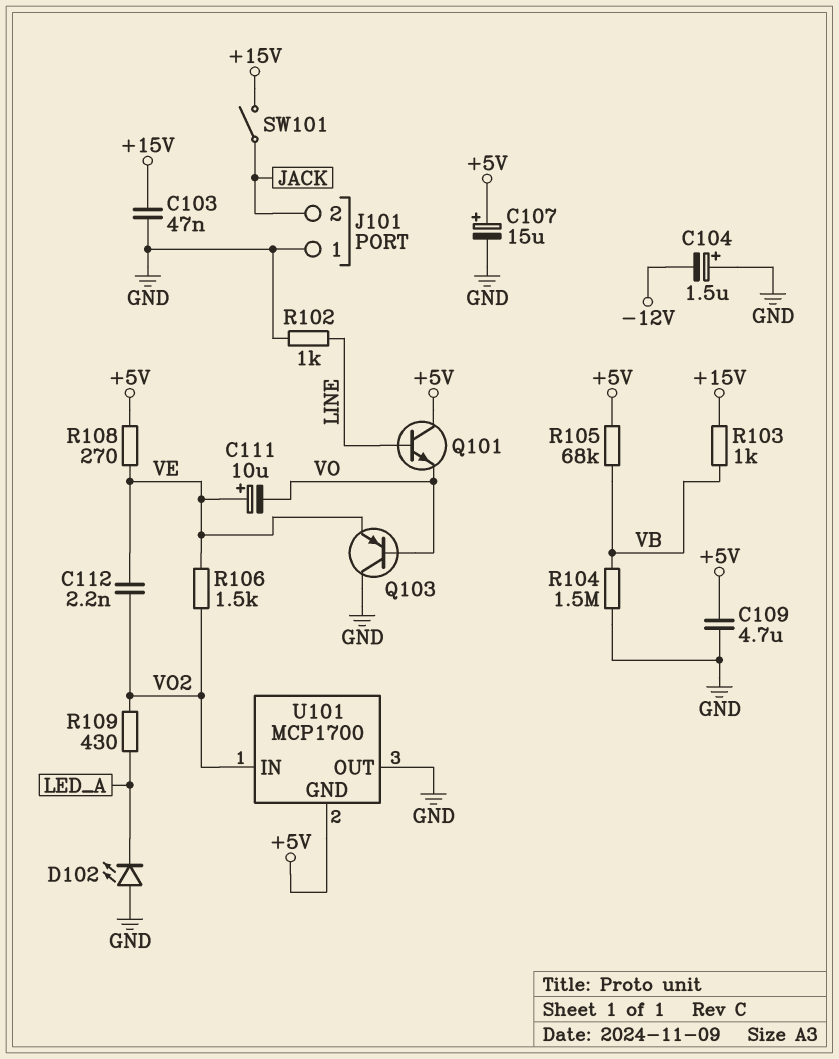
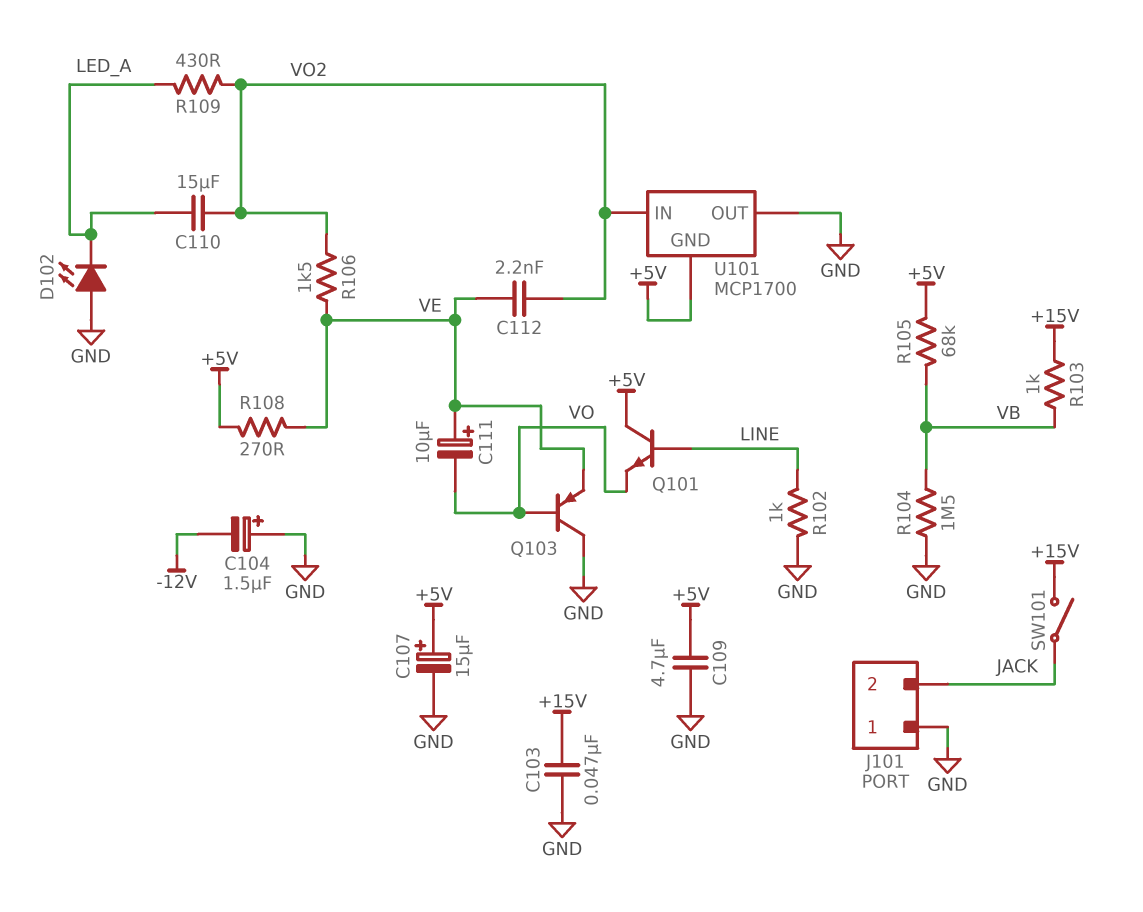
C110: none -> 15uF (LED_A, VO2)

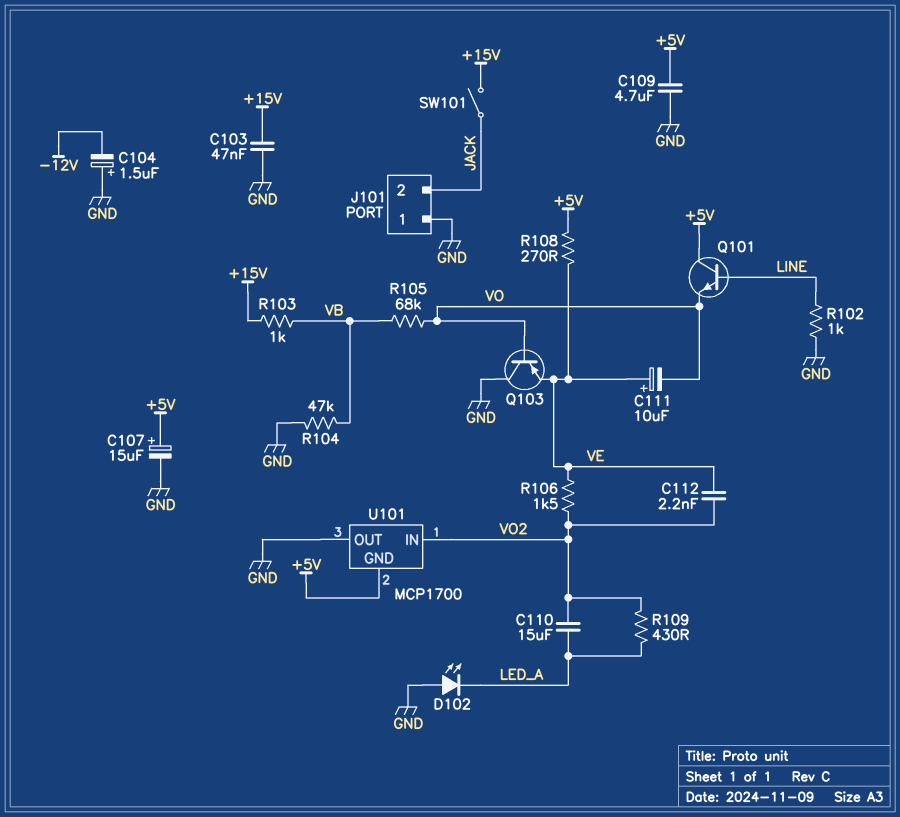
R104: 1.5M (GND, VB) -> 47k (GND, VB)
R105: 68k (+5V, VB) -> 68k (VB, VO)

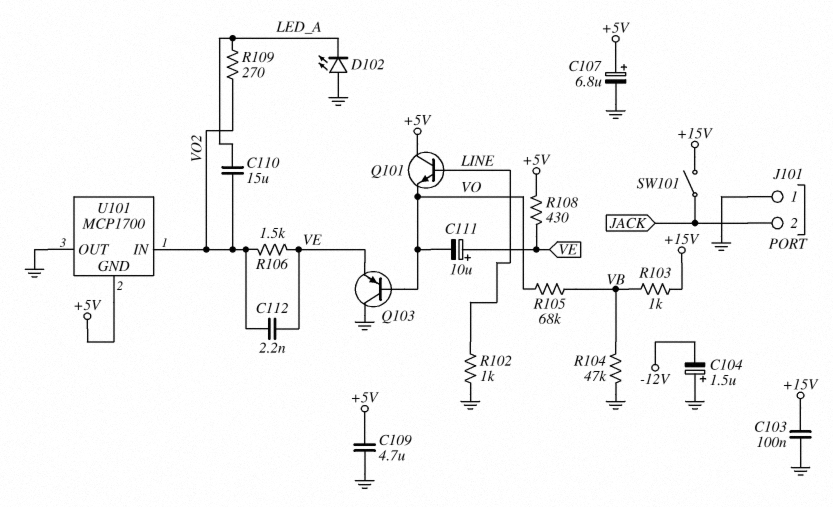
C103: 47nF (+15V, GND) -> 100nF (+15V, GND)
C107: 15uF (plus +5V, minus GND) -> 6.8uF (plus +5V, minus GND)
R108: 270 (+5V, VE) -> 430 (+5V, VE)
R109: 430 (LED_A, VO2) -> 270 (LED_A, VO2)

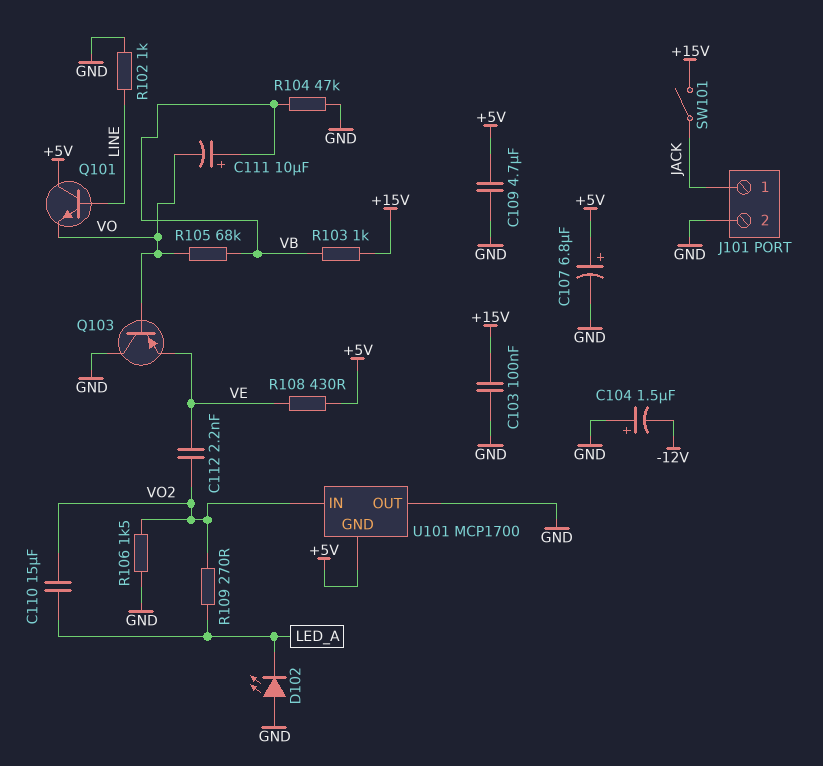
C111: 10uF (plus VE, minus VO) -> 10uF (plus VB, minus VO)
J101 pin 1: GND -> JACK
J101 pin 2: JACK -> GND
R106: 1.5k (VE, VO2) -> 1.5k (GND, VO2)

